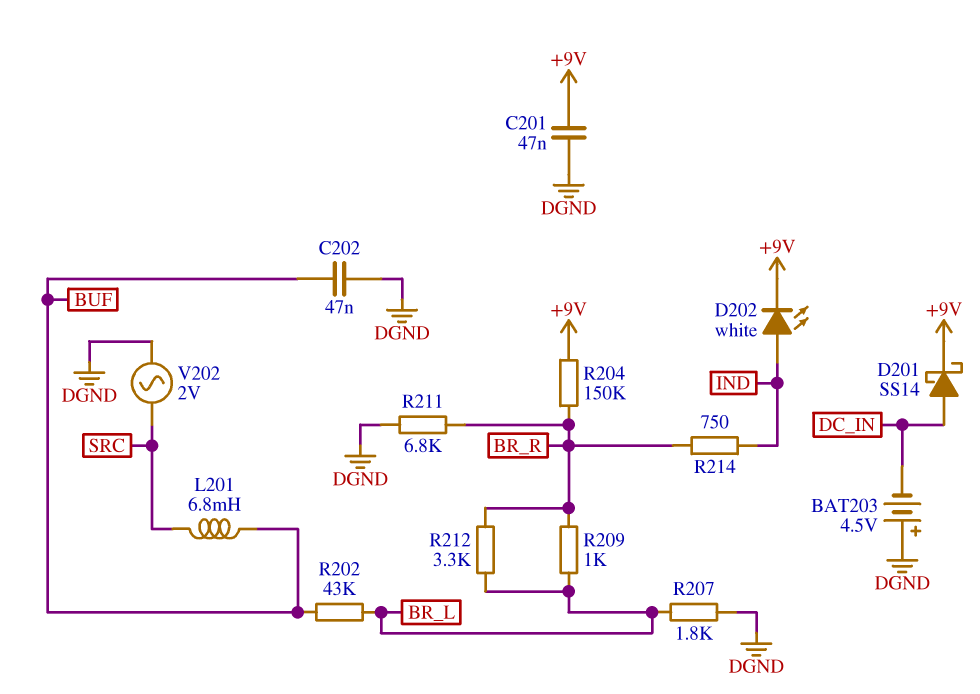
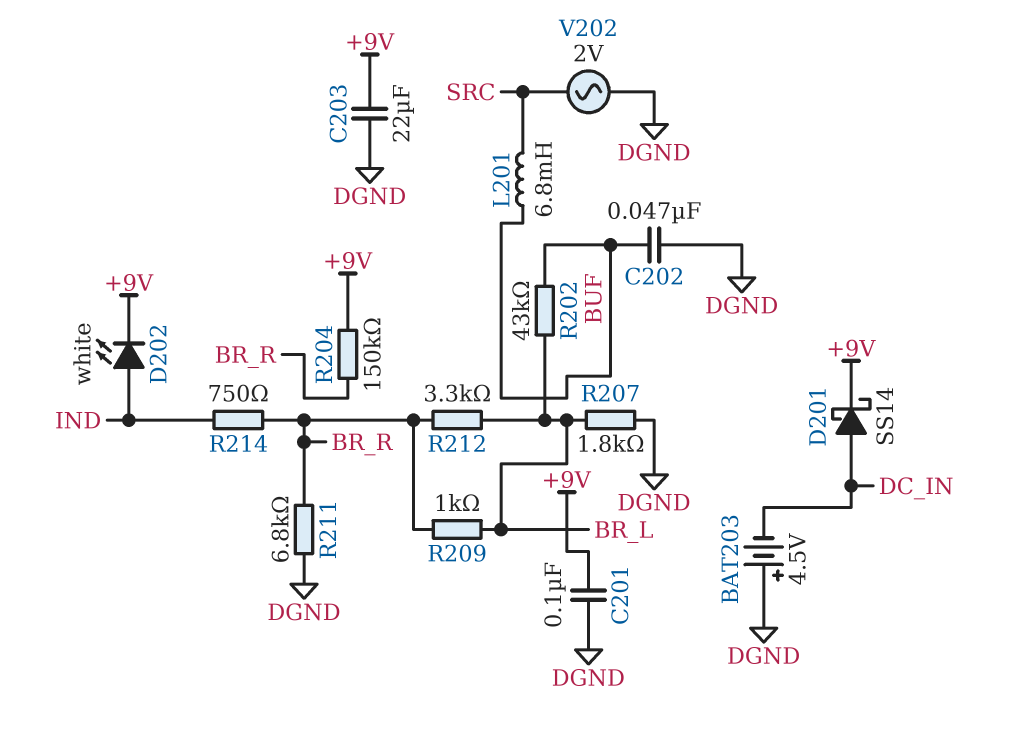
C201: 47nF (+9V, DGND) -> 100nF (+9V, DGND)
C203: none -> 22uF (+9V, DGND)

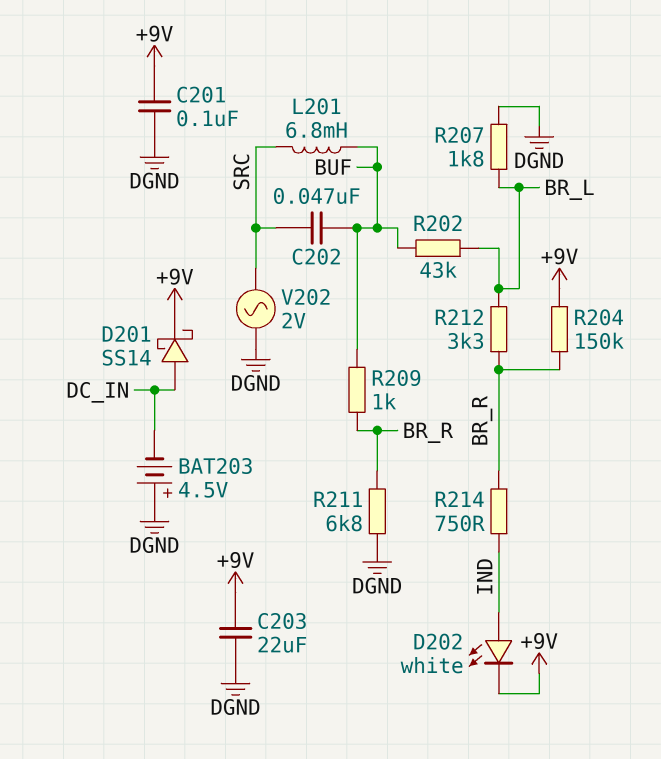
C202: 47nF (BUF, DGND) -> 47nF (BUF, SRC)
R209: 1k (BR_L, BR_R) -> 1k (BR_R, BUF)

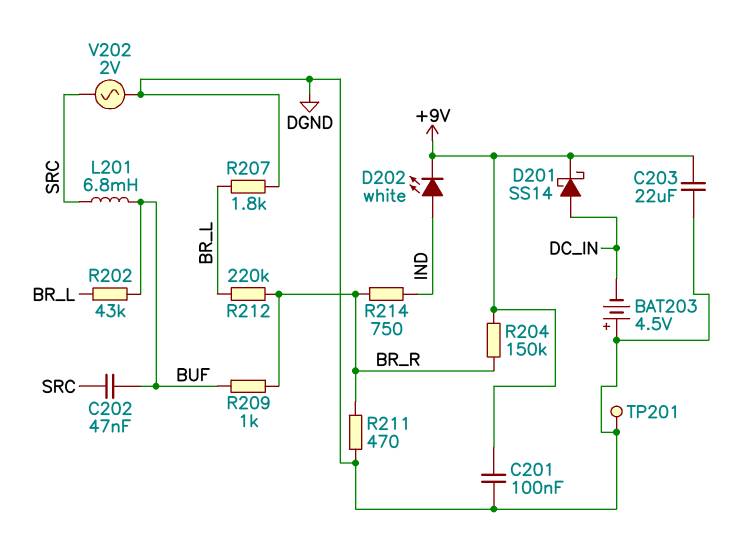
R211: 6.8k (BR_R, DGND) -> 470 (BR_R, DGND)
R212: 3.3k (BR_L, BR_R) -> 220k (BR_L, BR_R)
TP201: none -> test point (DGND)

